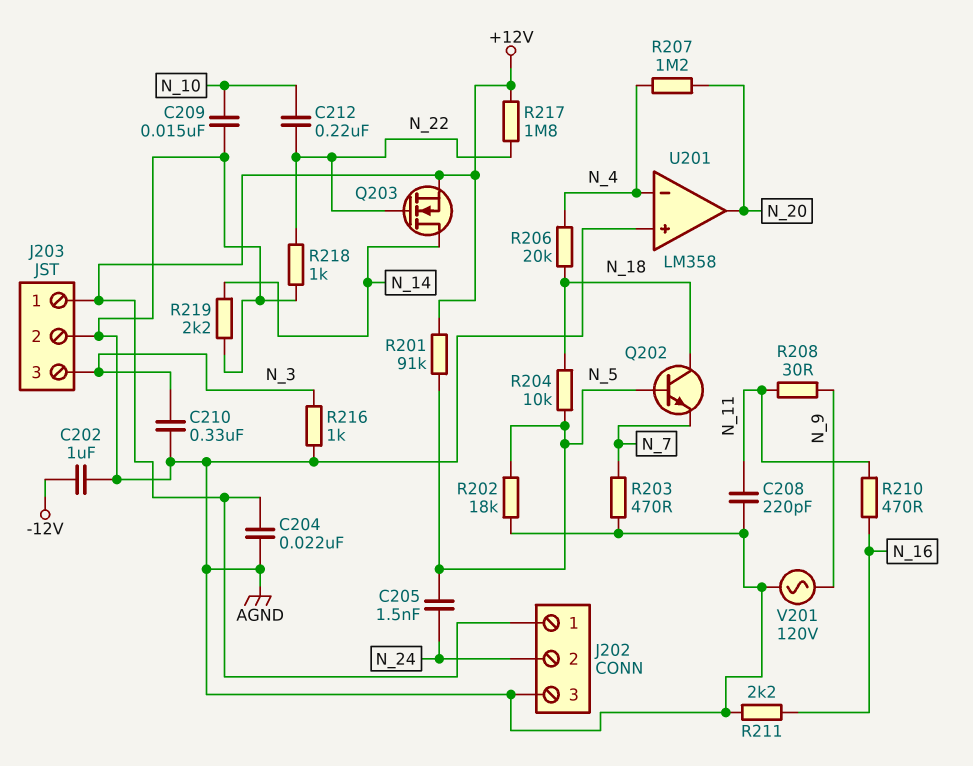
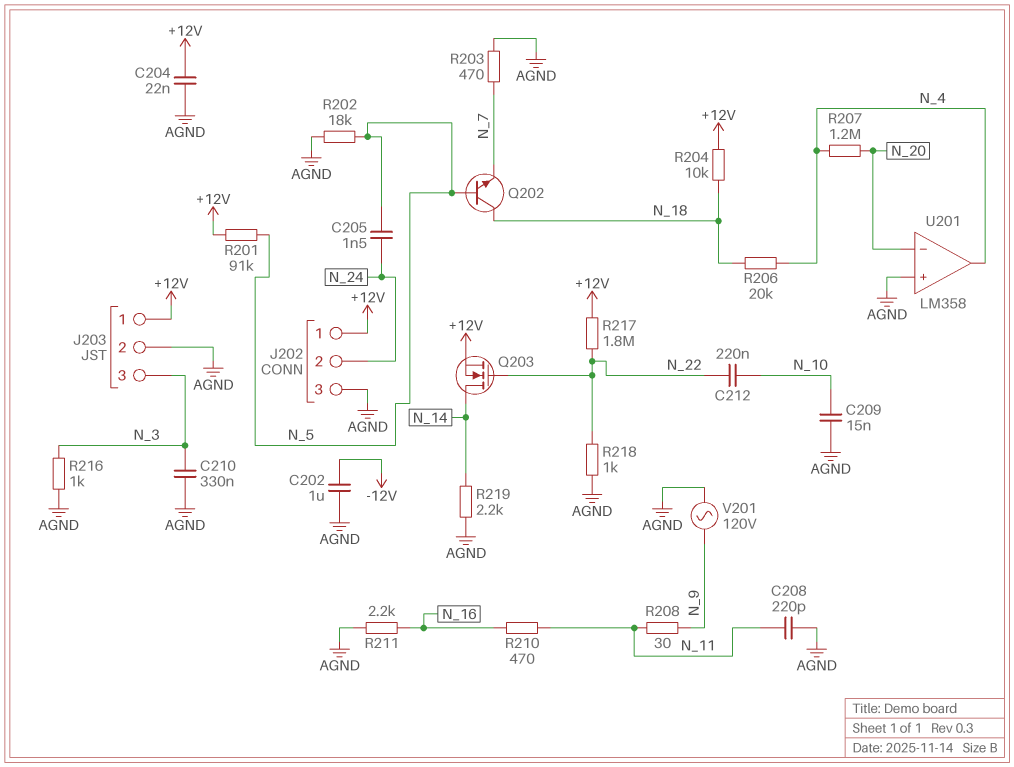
R204: 10k (N_5, N_18) -> 10k (+12V, N_18)
U201 pin in-: N_4 -> N_20
U201 pin out: N_20 -> N_4

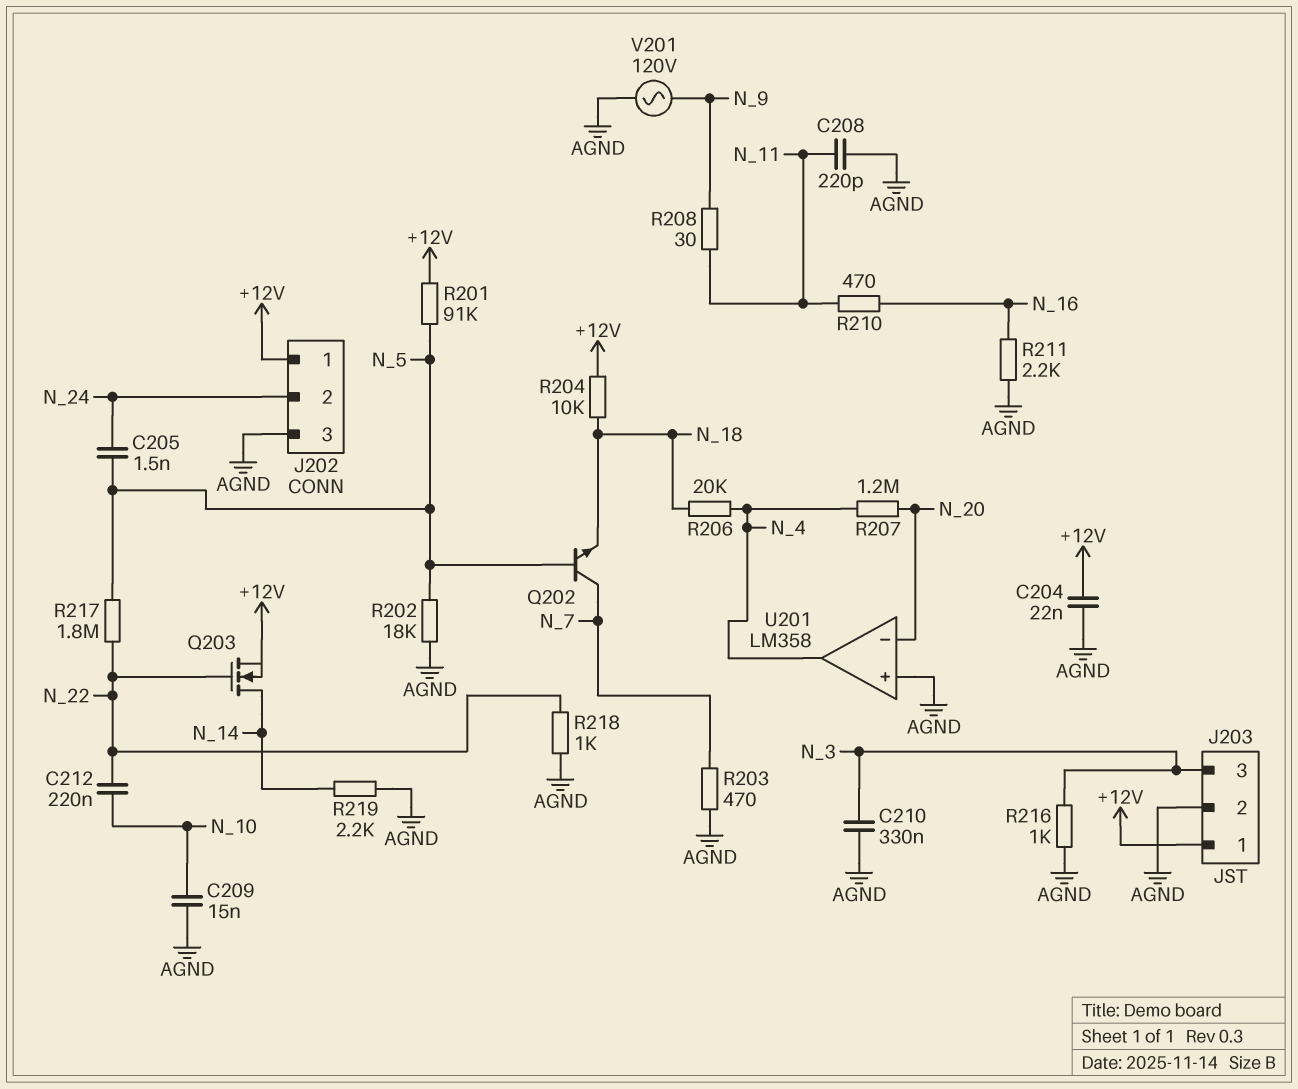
C202: 1uF (-12V, AGND) -> none
Q202: NPN (B N_5, C N_18, E N_7) -> NPN (B N_5, C N_7, E N_18)
R217: 1.8M (+12V, N_22) -> 1.8M (N_5, N_22)

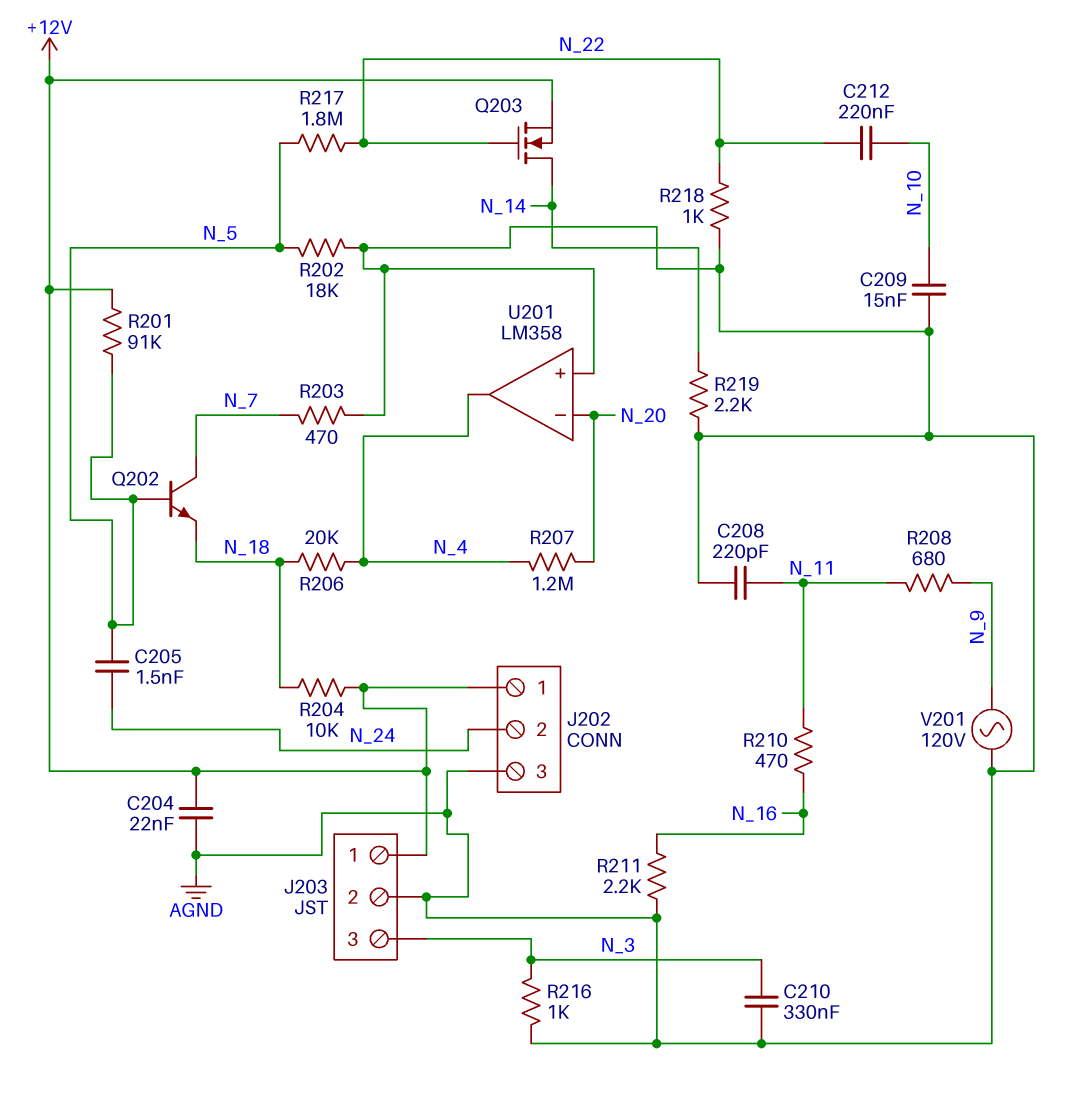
R208: 30 (N_9, N_11) -> 680 (N_9, N_11)

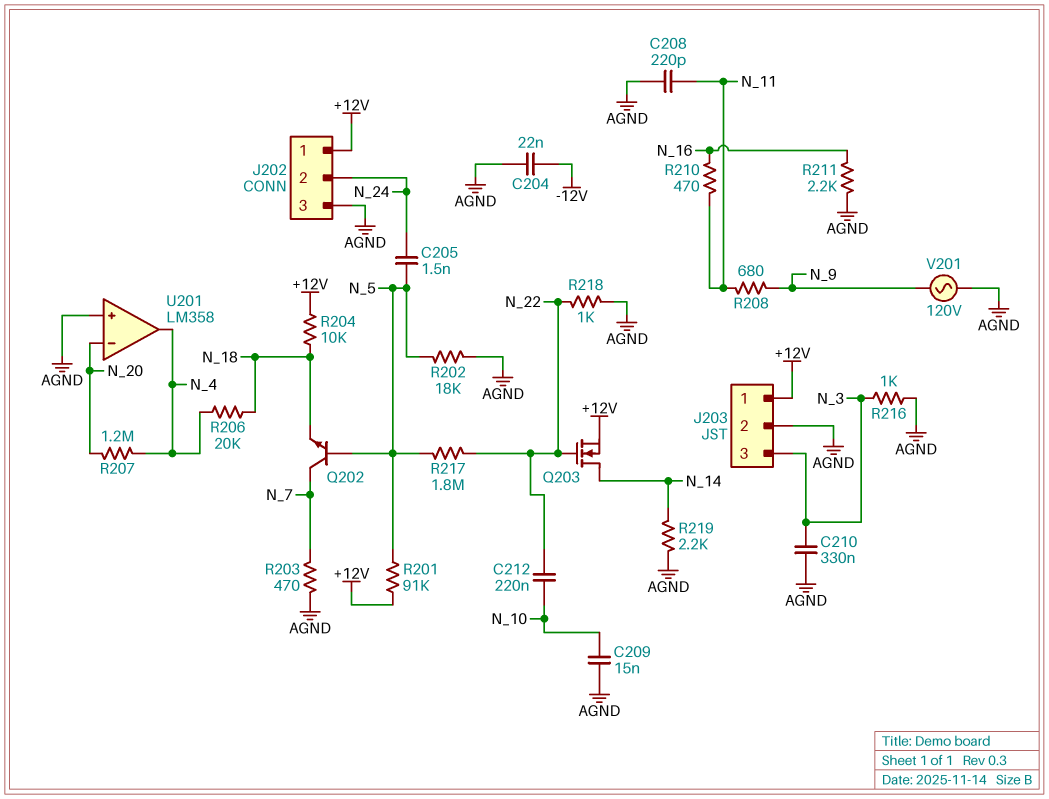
C204: 22nF (+12V, AGND) -> 22nF (-12V, AGND)

